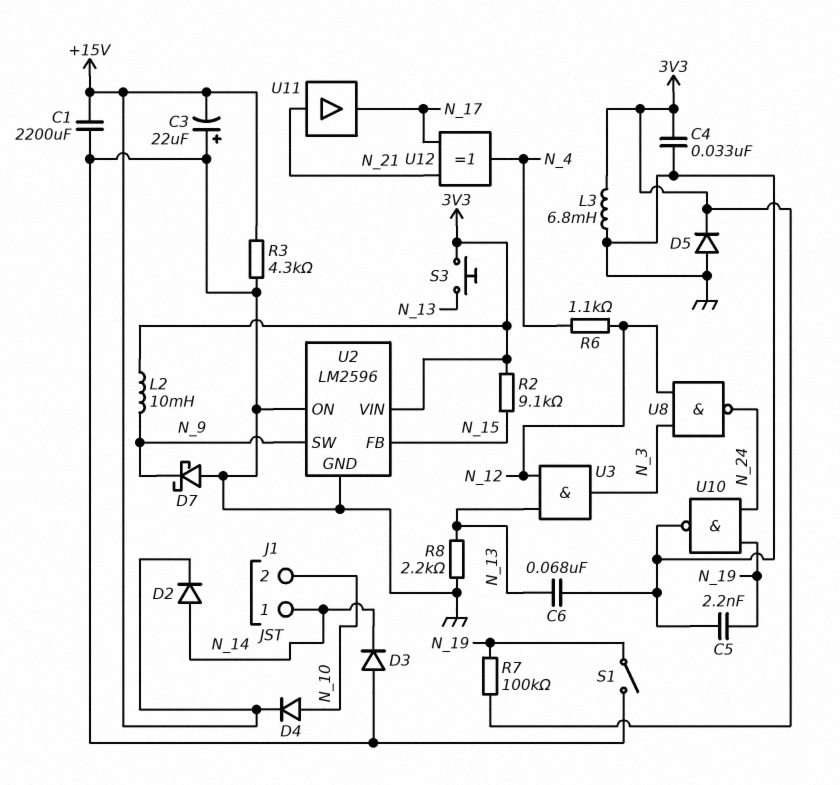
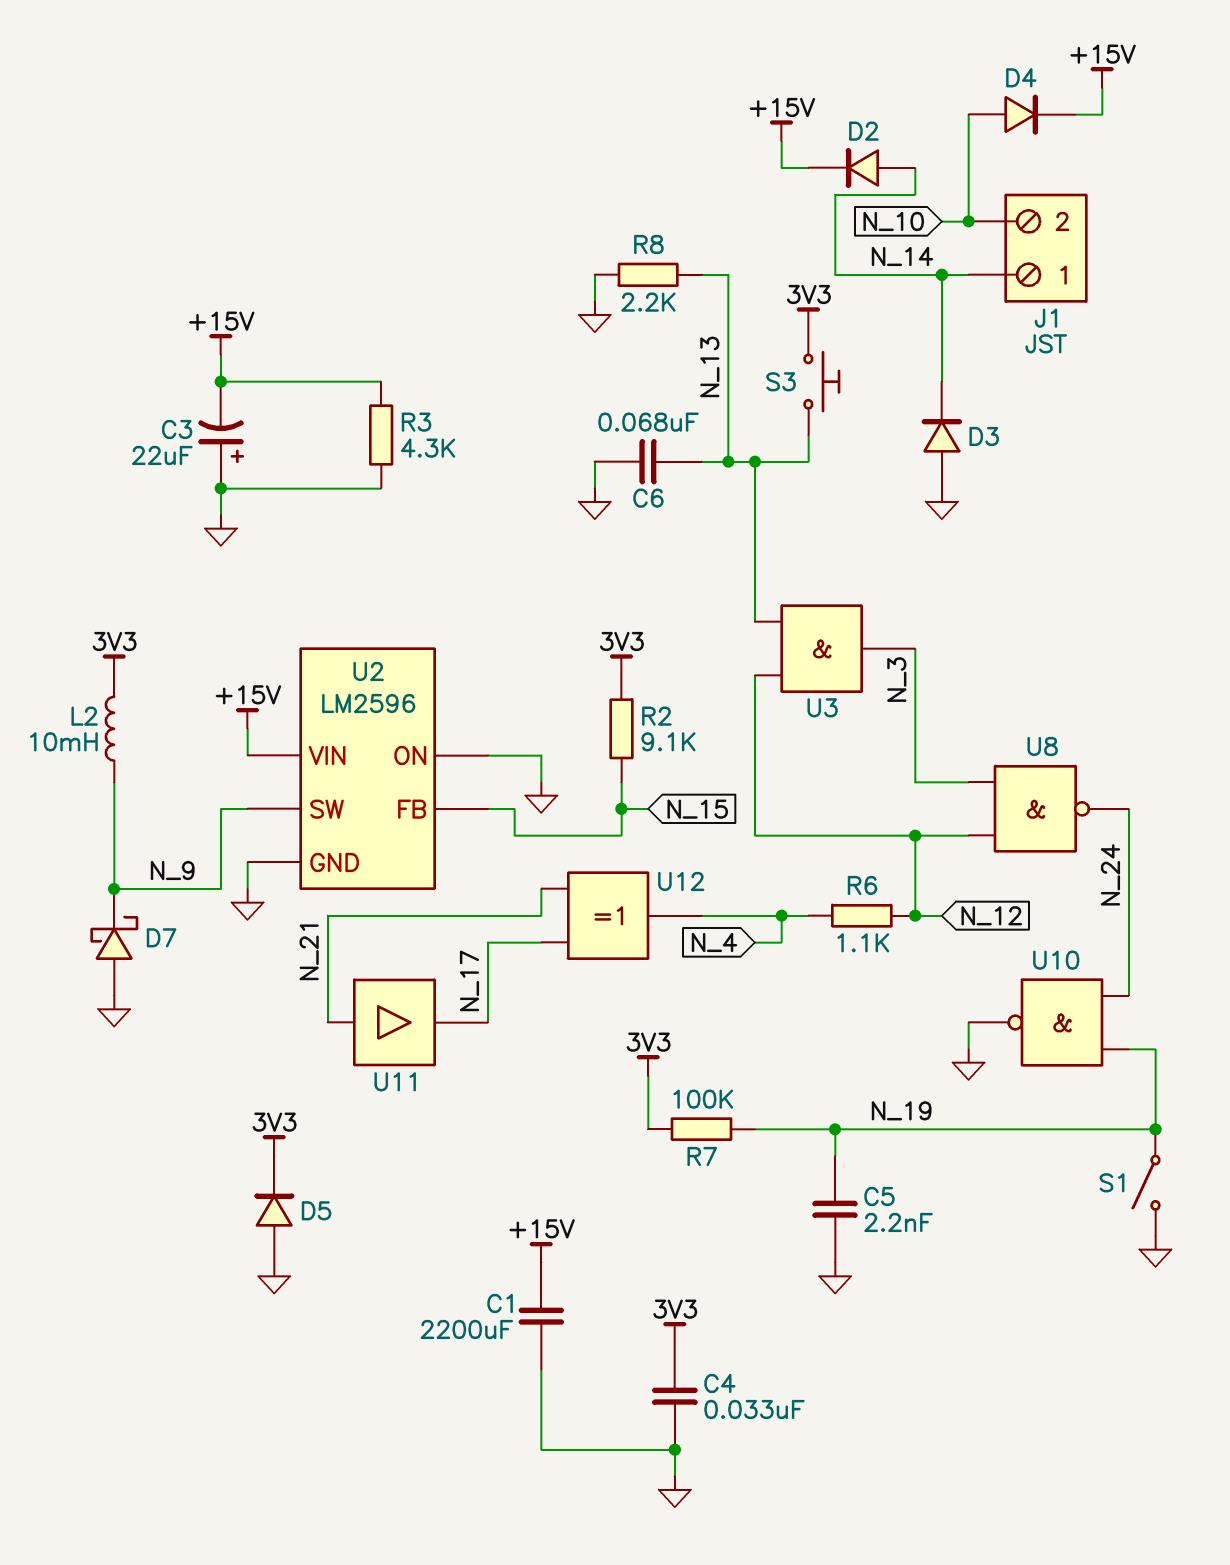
L3: 6.8mH (3V3, GND) -> none
U2 pin VIN: 3V3 -> +15V

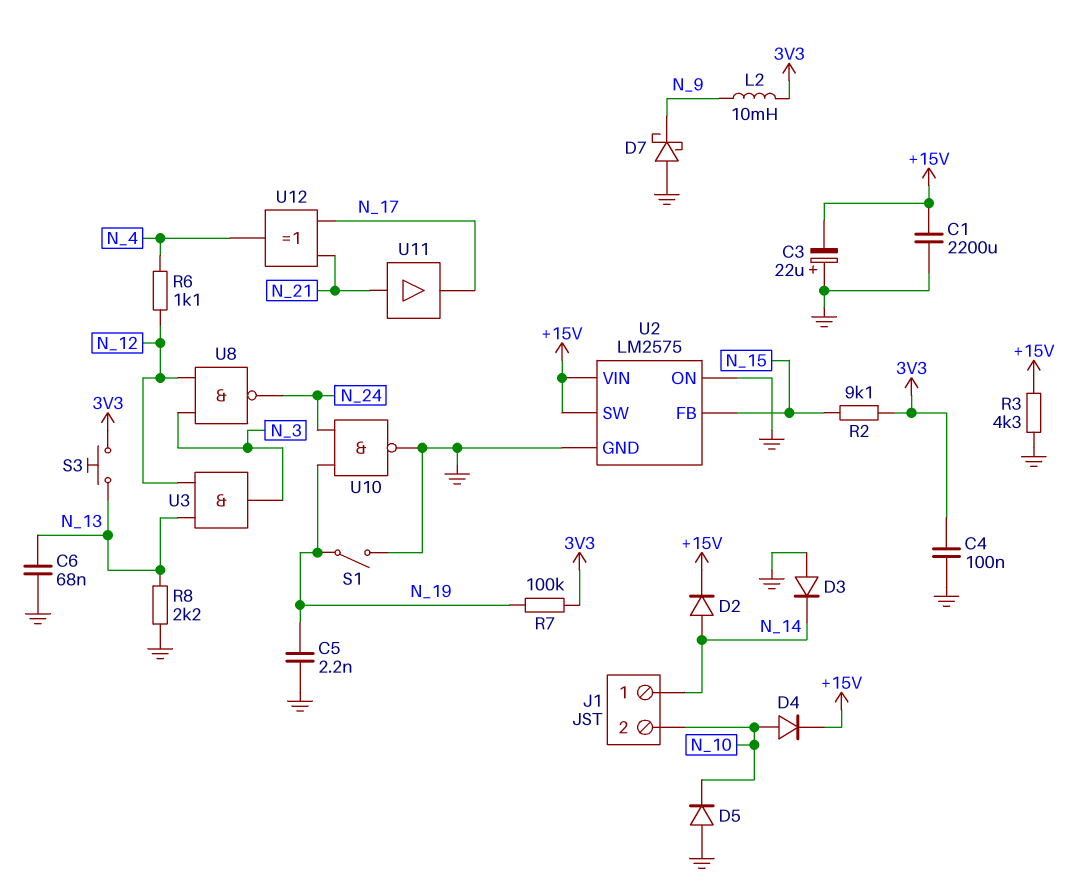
C4: 33nF (3V3, GND) -> 100nF (3V3, GND)
D5: diode (A GND, K 3V3) -> diode (A GND, K N_10)
U2: LM2596 -> LM2575
U2 pin SW: N_9 -> +15V

